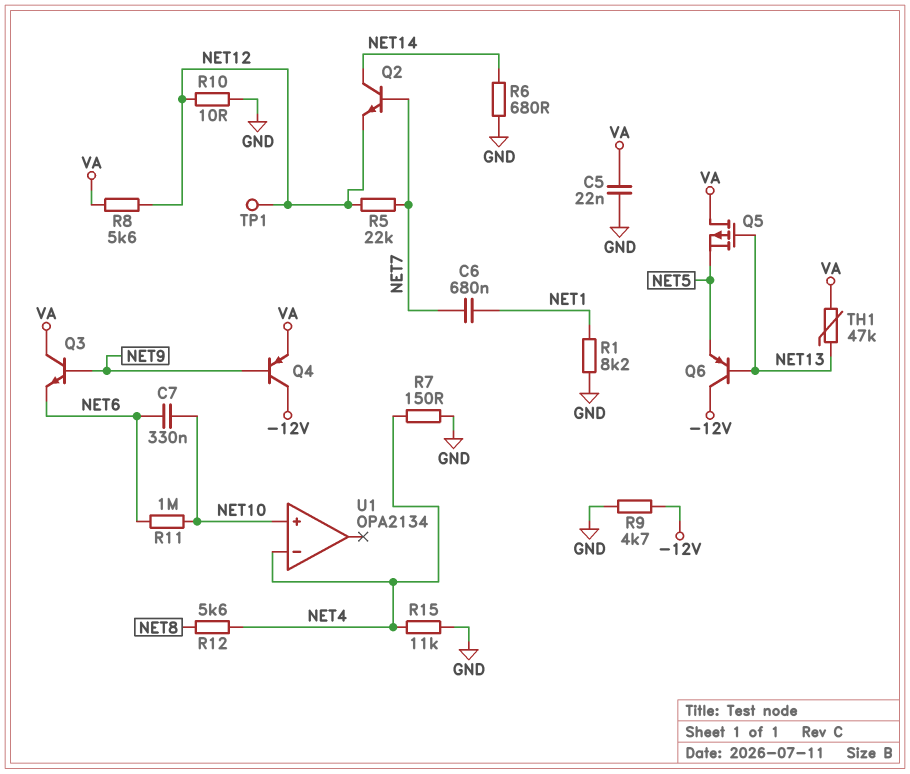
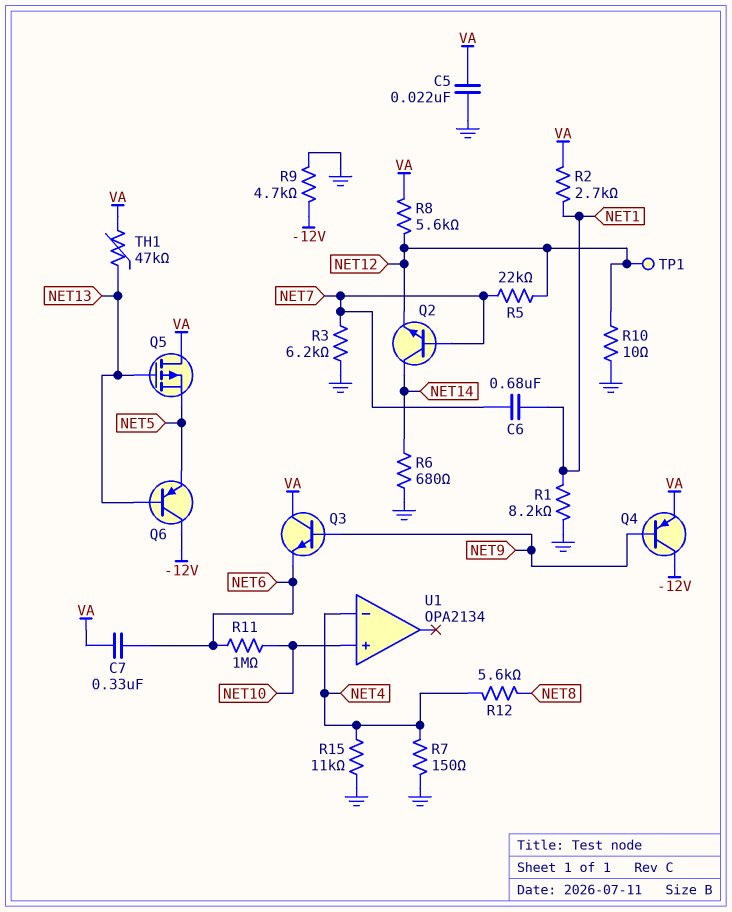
C7: 330nF (NET6, NET10) -> 330nF (NET6, VA)
R2: none -> 2.7k (NET1, VA)
R3: none -> 6.2k (GND, NET7)

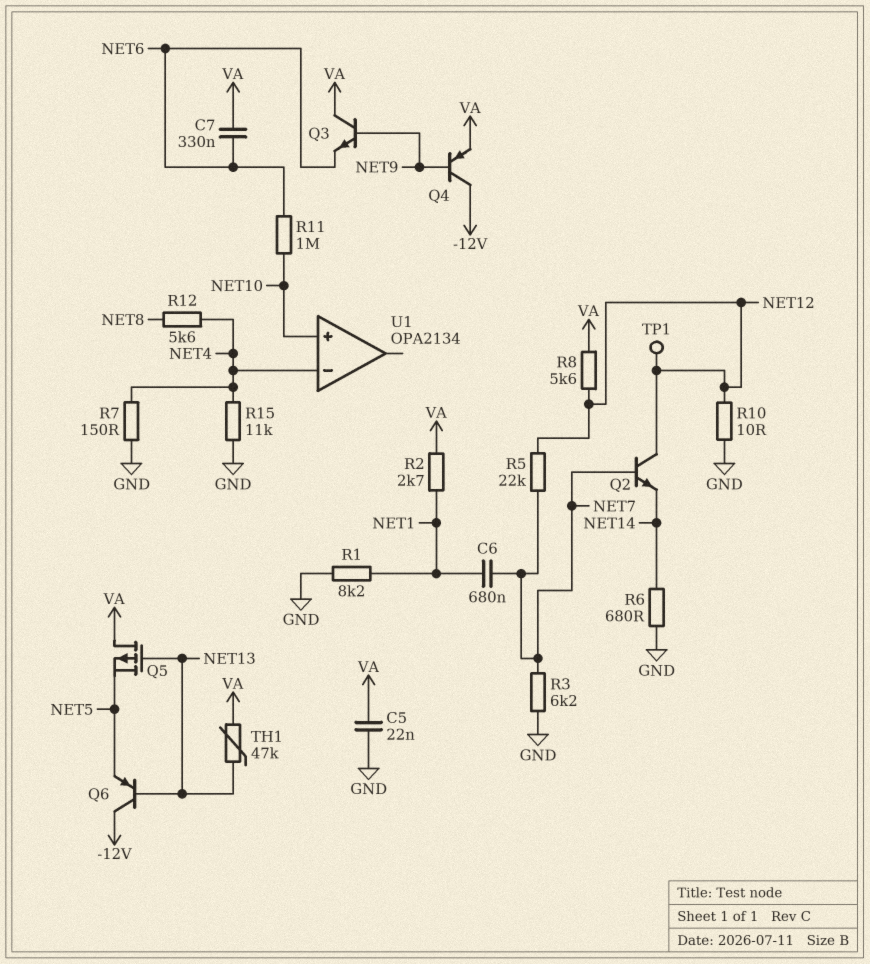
Q2: NPN (B NET7, C NET14, E NET12) -> NPN (B NET7, C NET12, E NET14)
R9: 4.7k (-12V, GND) -> none

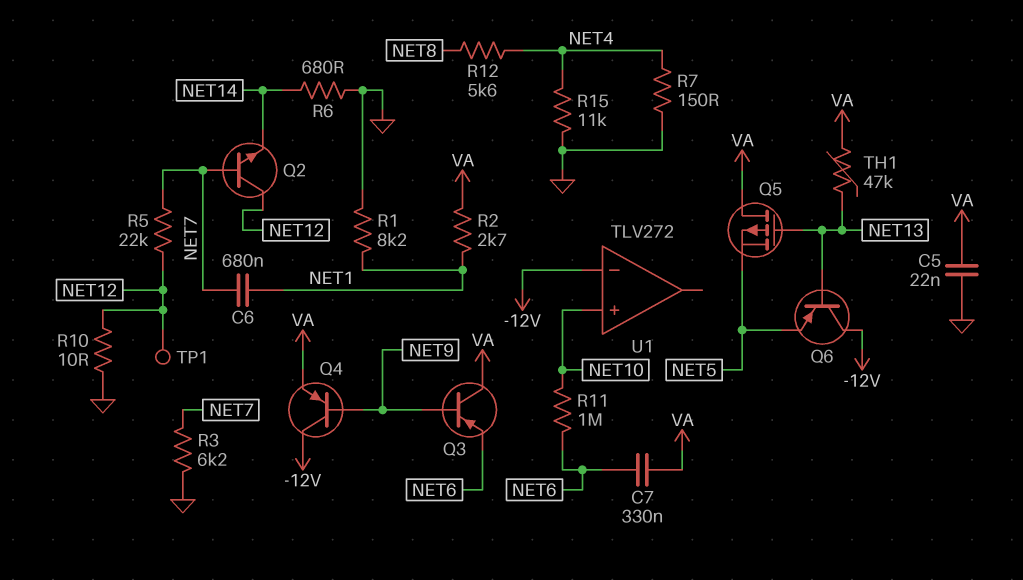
Q3: NPN (B NET9, C VA, E NET6) -> PNP (B NET9, C VA, E NET6)
R8: 5.6k (NET12, VA) -> none
U1: OPA2134 -> TLV272
U1 pin in-: NET4 -> -12V

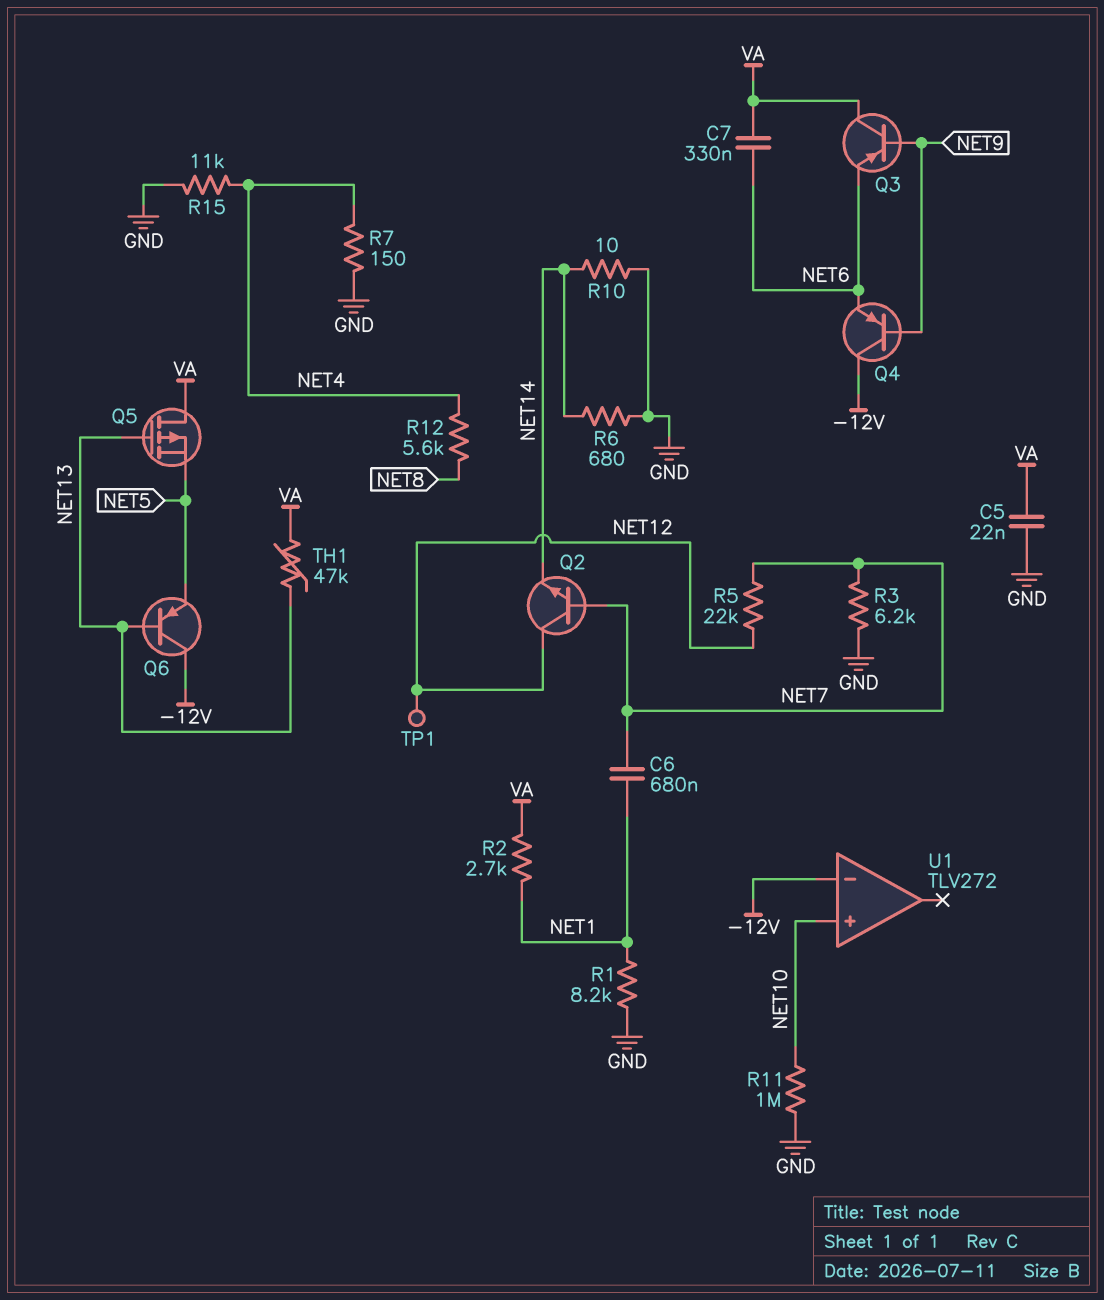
Q4: PNP (B NET9, C -12V, E VA) -> PNP (B NET9, C -12V, E NET6)
R10: 10 (GND, NET12) -> 10 (GND, NET14)
R11: 1M (NET6, NET10) -> 1M (GND, NET10)

